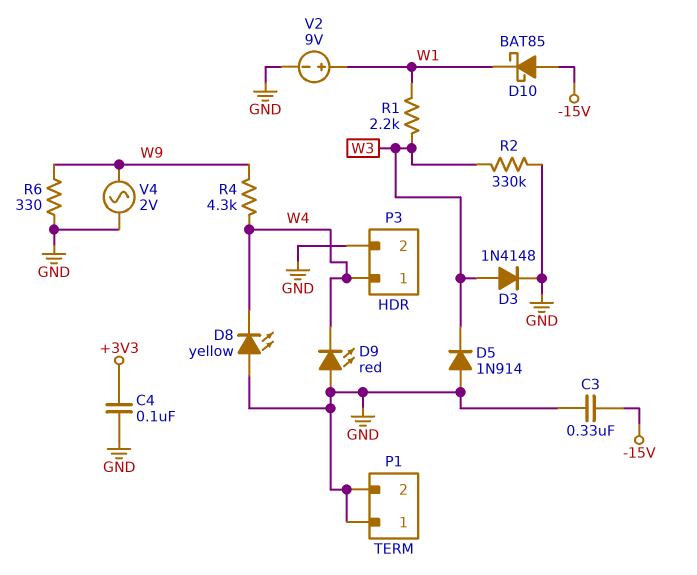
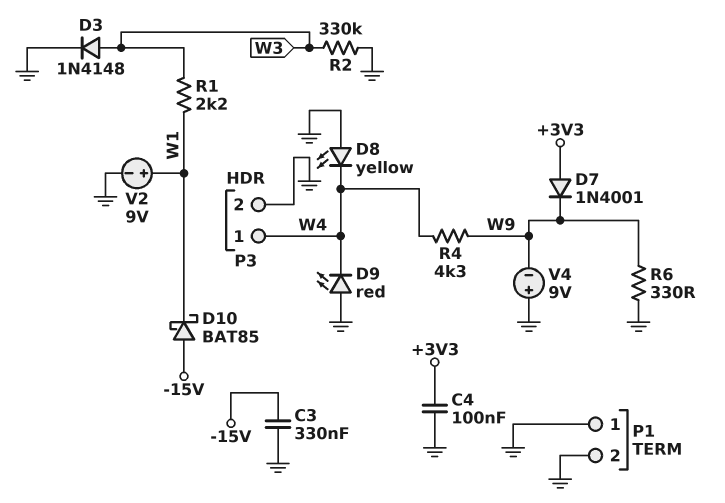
D5: diode 1N914 (A GND, K W3) -> none
D7: none -> diode 1N4001 (A +3V3, K W9)
V4: AC 2V (GND, W9) -> 9V (plus GND, minus W9)

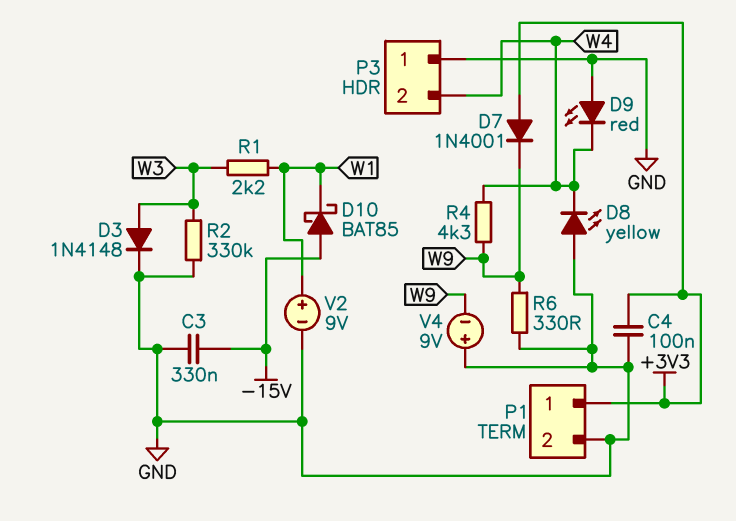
P1 pin 1: GND -> +3V3
P3 pin 1: W4 -> GND
P3 pin 2: GND -> W4

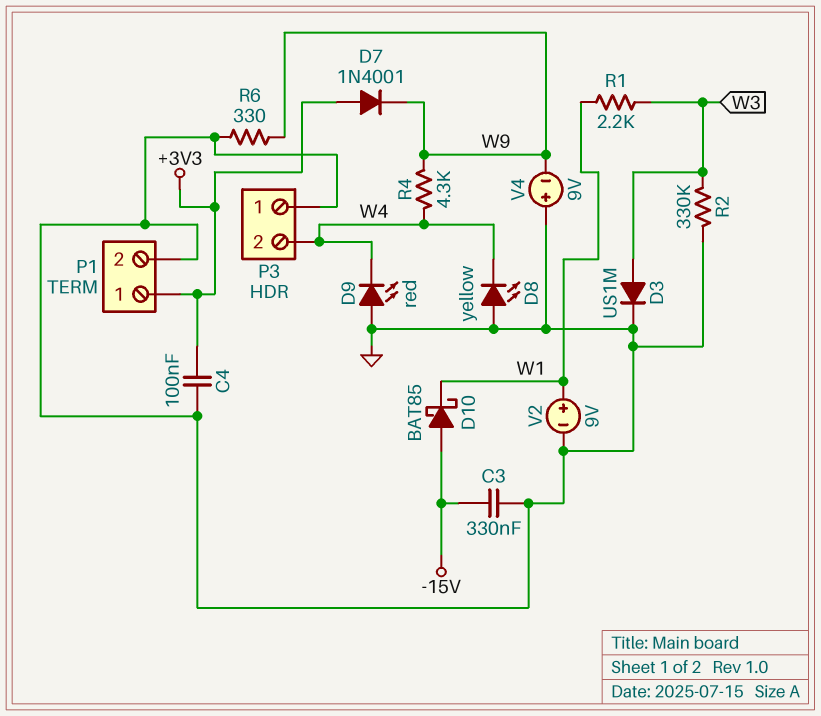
D3: diode 1N4148 (A W3, K GND) -> diode US1M (A W3, K GND)

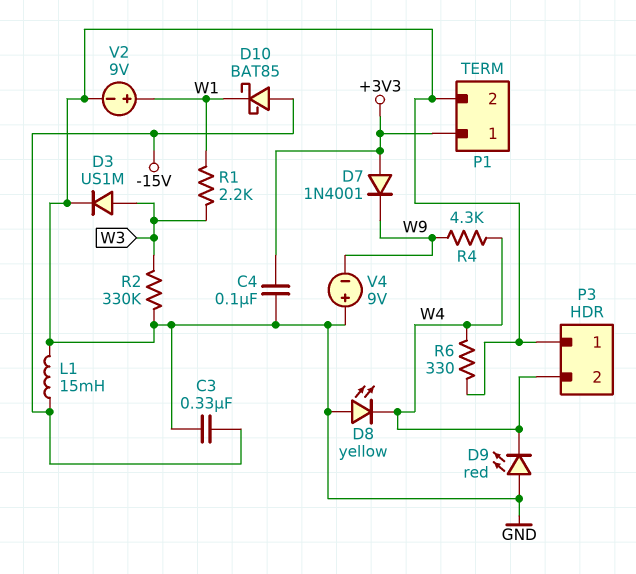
L1: none -> 15mH (-15V, GND)
R6: 330 (GND, W9) -> 330 (GND, W4)

